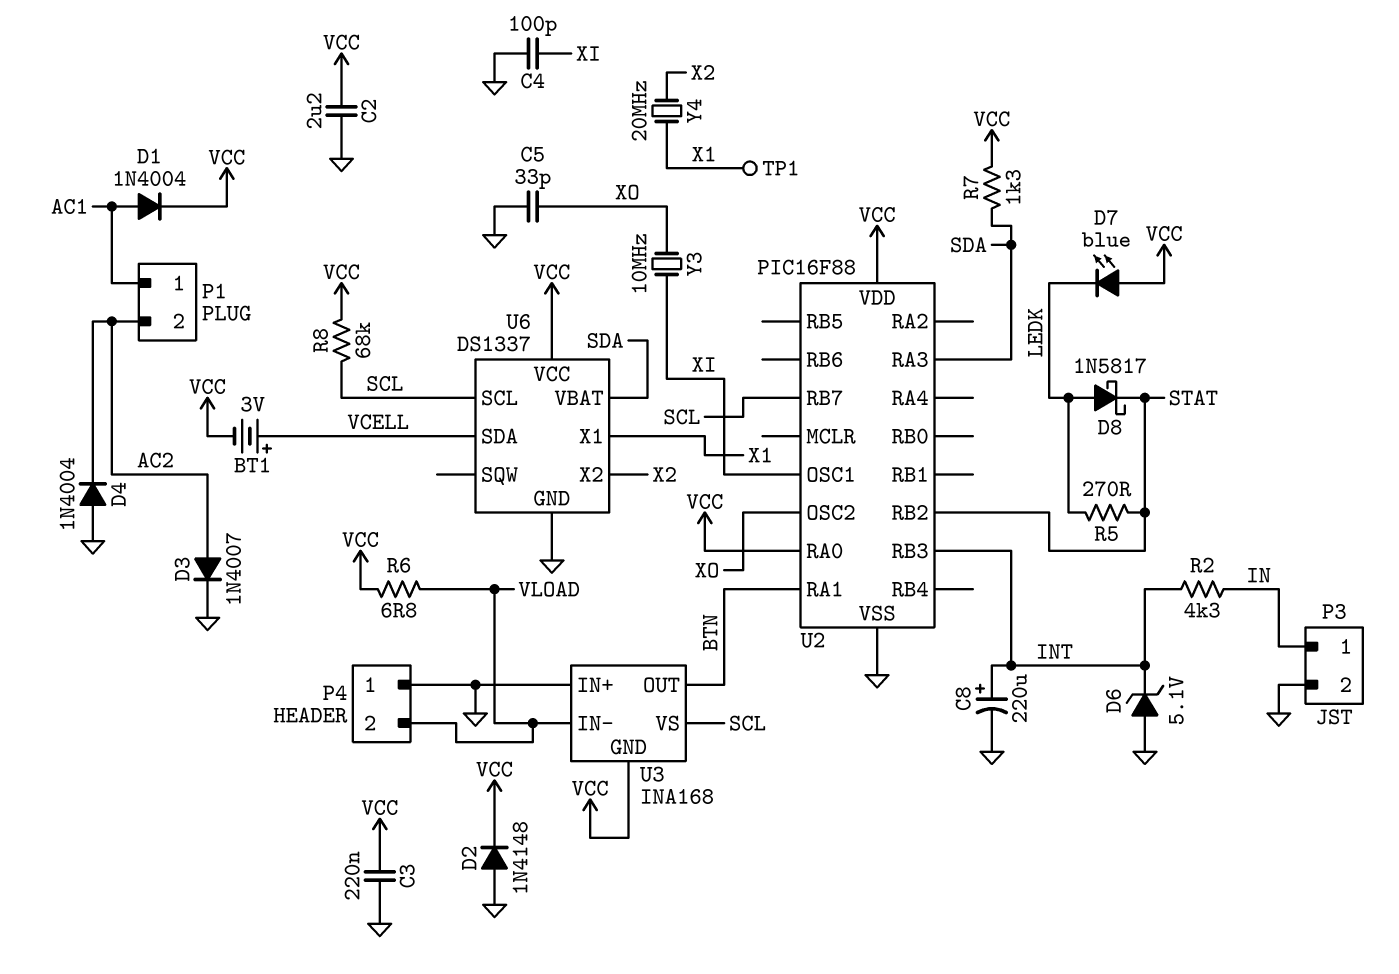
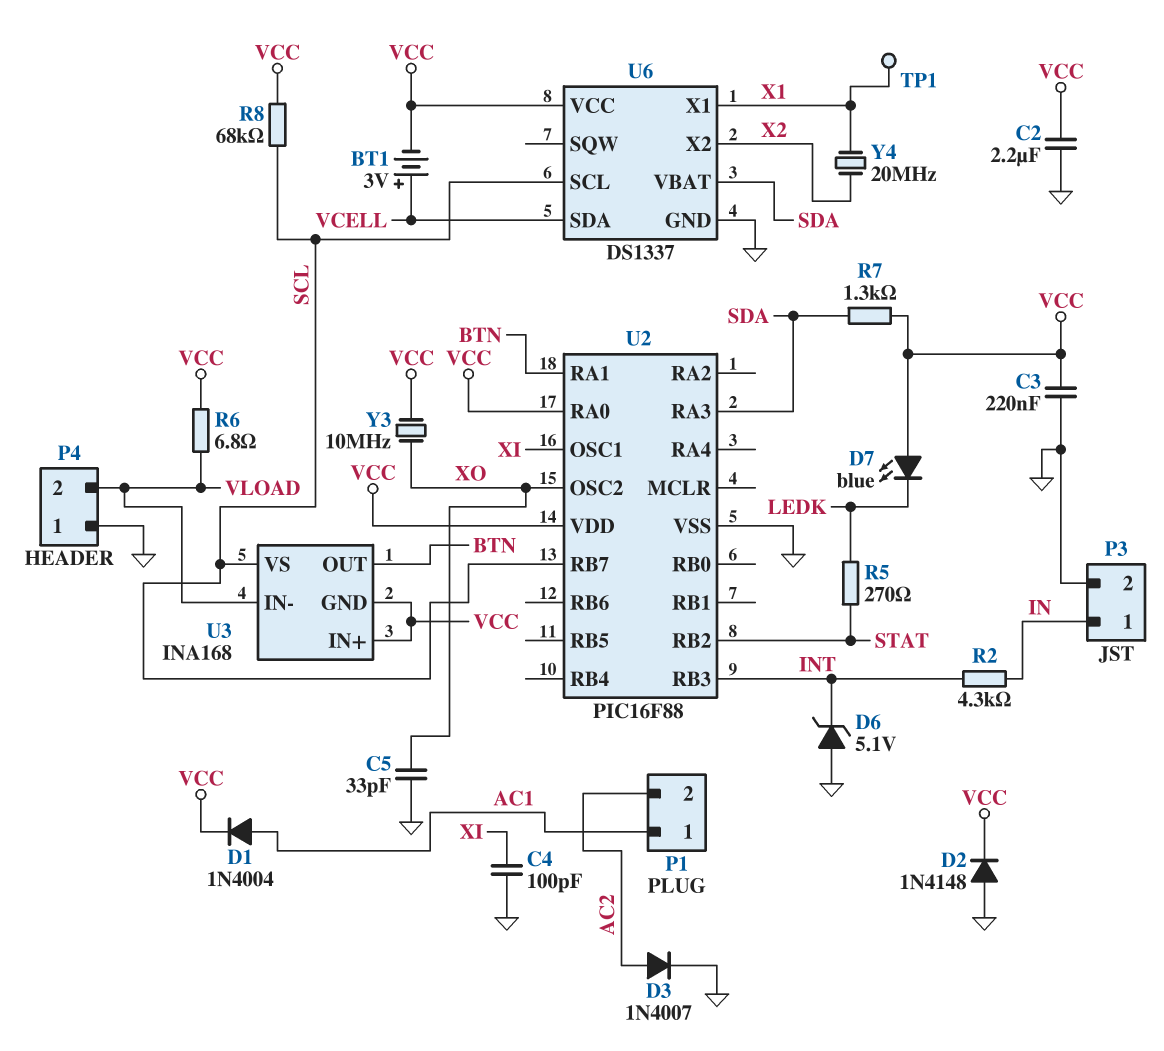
C8: 220uF (plus INT, minus GND) -> none
D4: diode 1N4004 (A GND, K AC2) -> none
D8: schottky 1N5817 (A LEDK, K STAT) -> none
U3 pin IN+: GND -> VCC
Y3: 10MHz (XI, XO) -> 10MHz (VCC, XO)

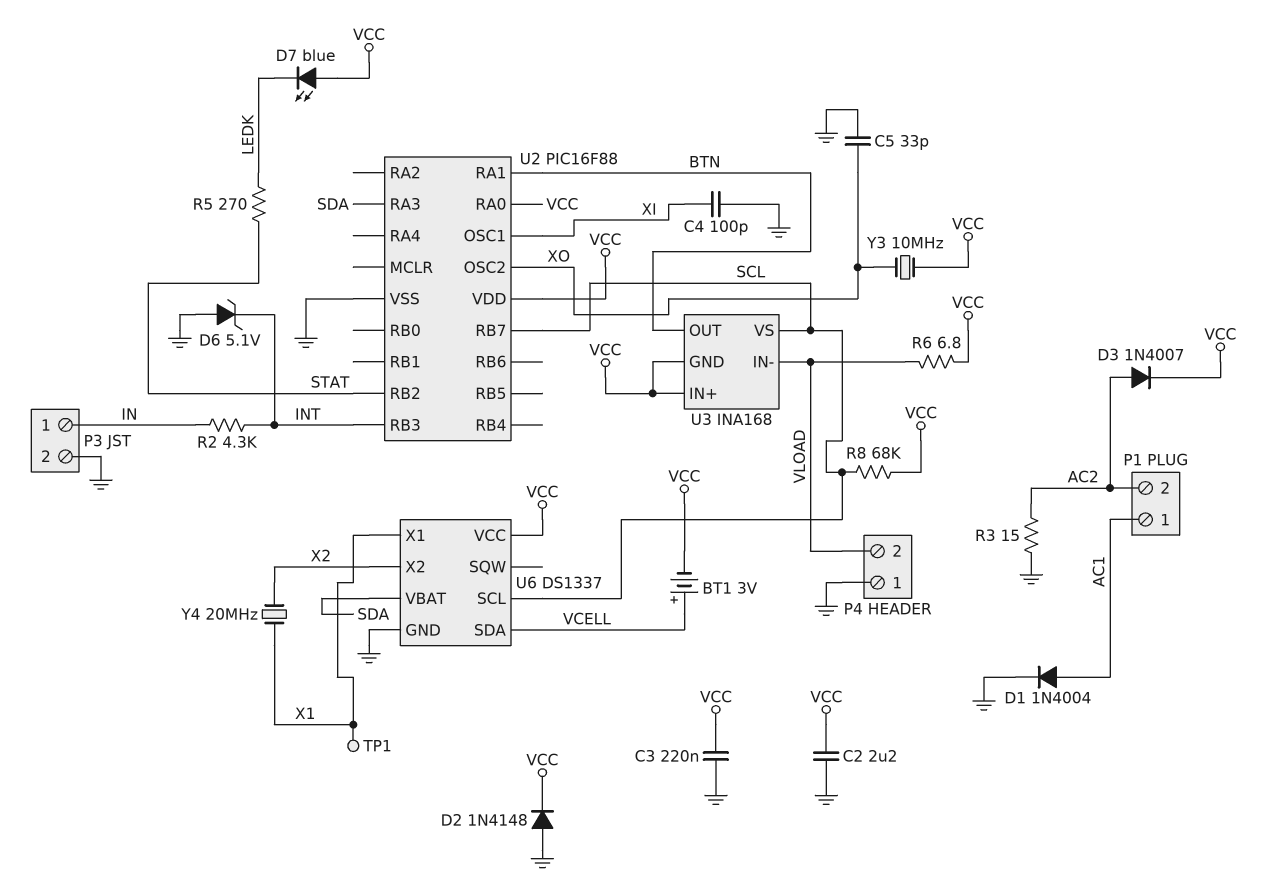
D1: diode 1N4004 (A AC1, K VCC) -> diode 1N4004 (A AC1, K GND)
D3: diode 1N4007 (A AC2, K GND) -> diode 1N4007 (A AC2, K VCC)
R3: none -> 15 (AC2, GND)
R7: 1.3k (SDA, VCC) -> none

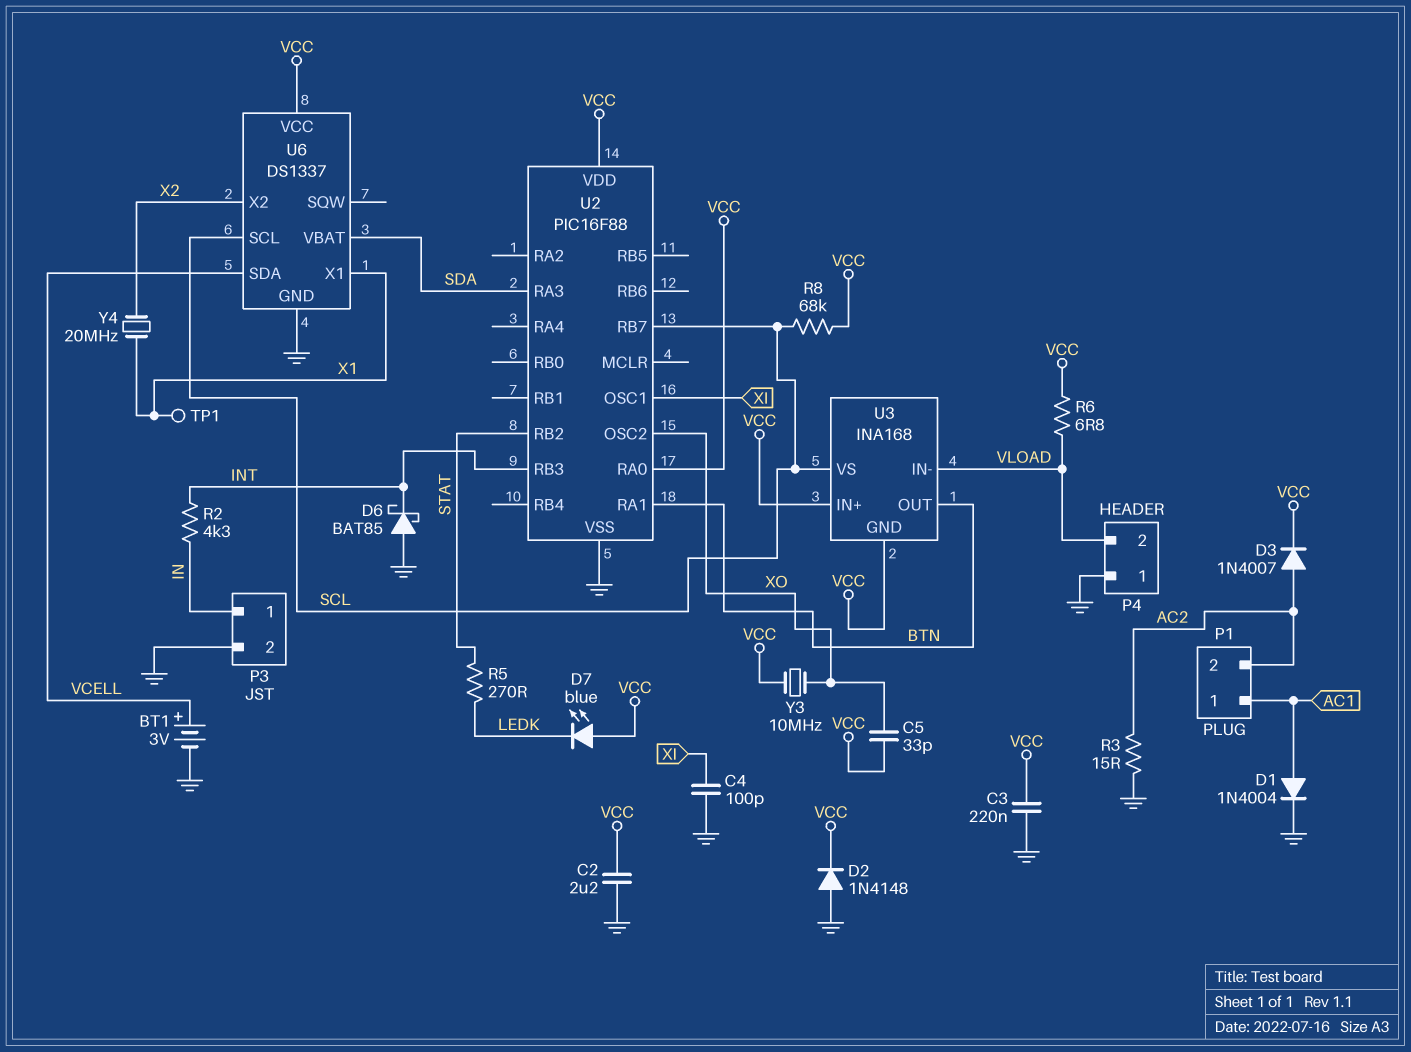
BT1: 3V (plus VCELL, minus VCC) -> 3V (plus VCELL, minus GND)
C5: 33pF (GND, XO) -> 33pF (VCC, XO)
D6: zener 5.1V (A GND, K INT) -> schottky BAT85 (A GND, K INT)

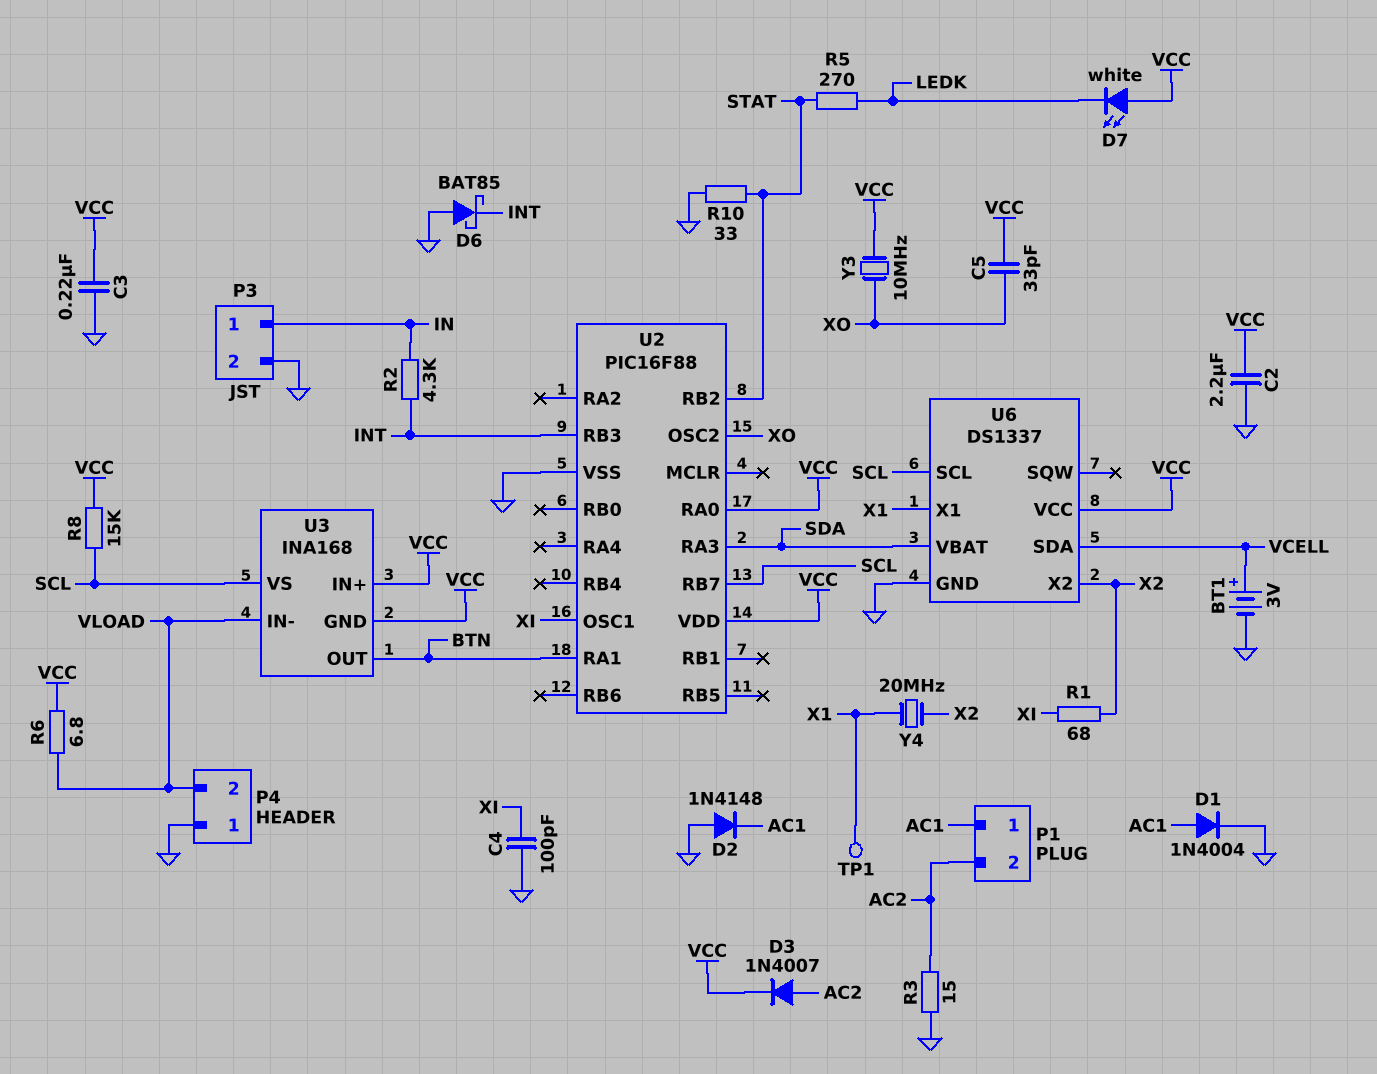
D2: diode 1N4148 (A GND, K VCC) -> diode 1N4148 (A GND, K AC1)
D7: LED blue (A VCC, K LEDK) -> LED white (A VCC, K LEDK)
R1: none -> 68 (X2, XI)
R8: 68k (SCL, VCC) -> 15k (SCL, VCC)
R10: none -> 33 (GND, STAT)

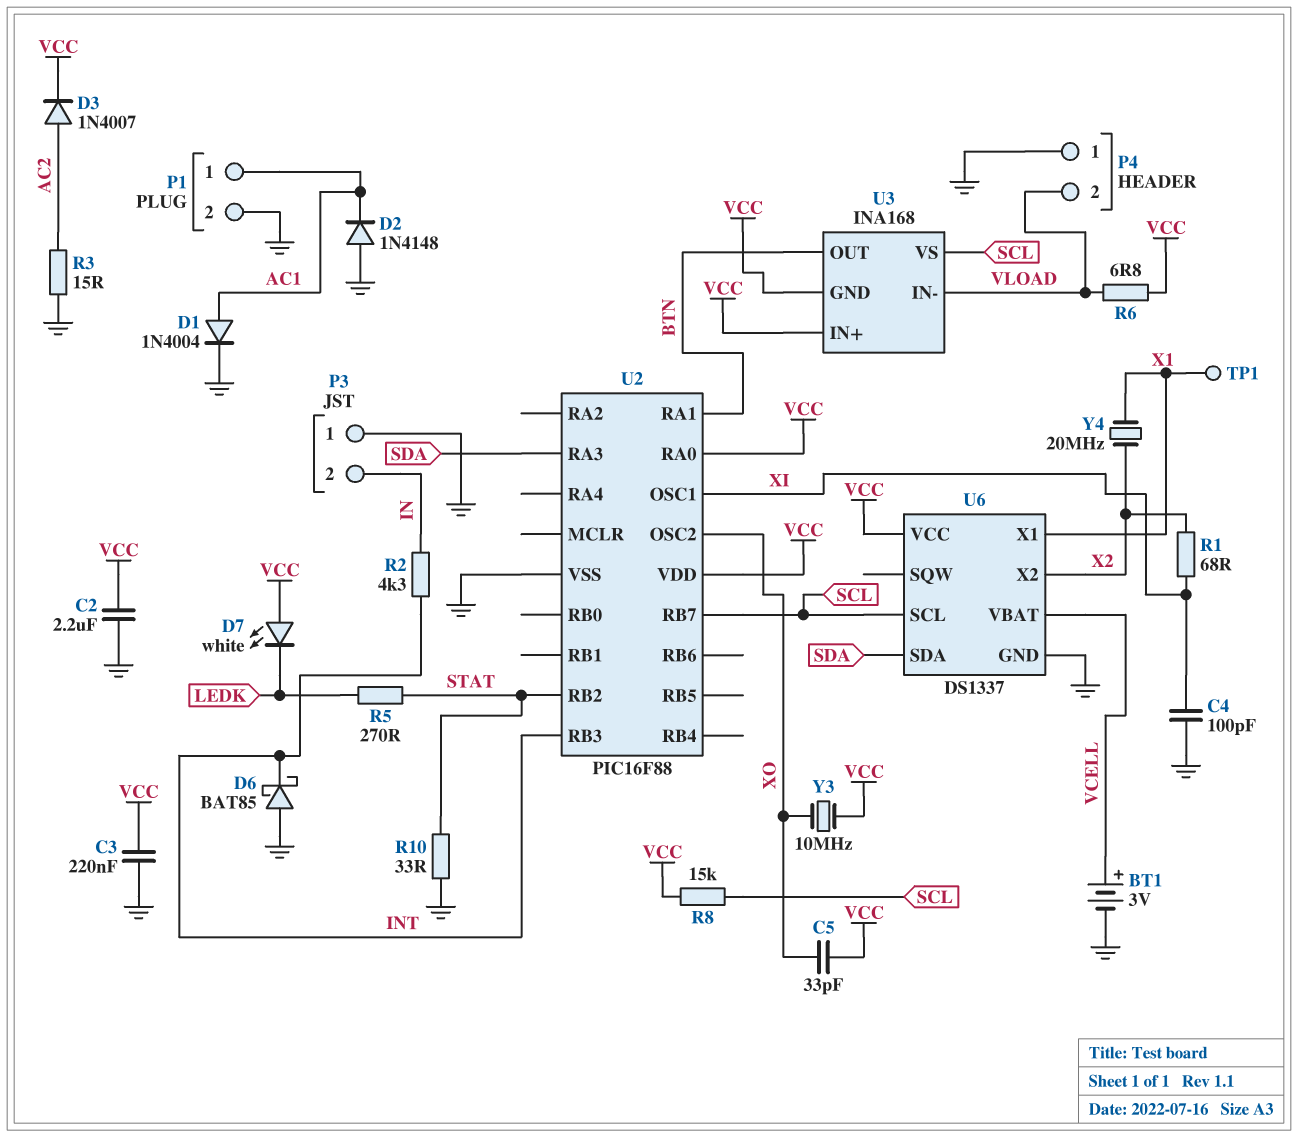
P1 pin 2: AC2 -> GND
P3 pin 1: IN -> GND
P3 pin 2: GND -> IN
U6 pin SDA: VCELL -> SDA
U6 pin VBAT: SDA -> VCELL

